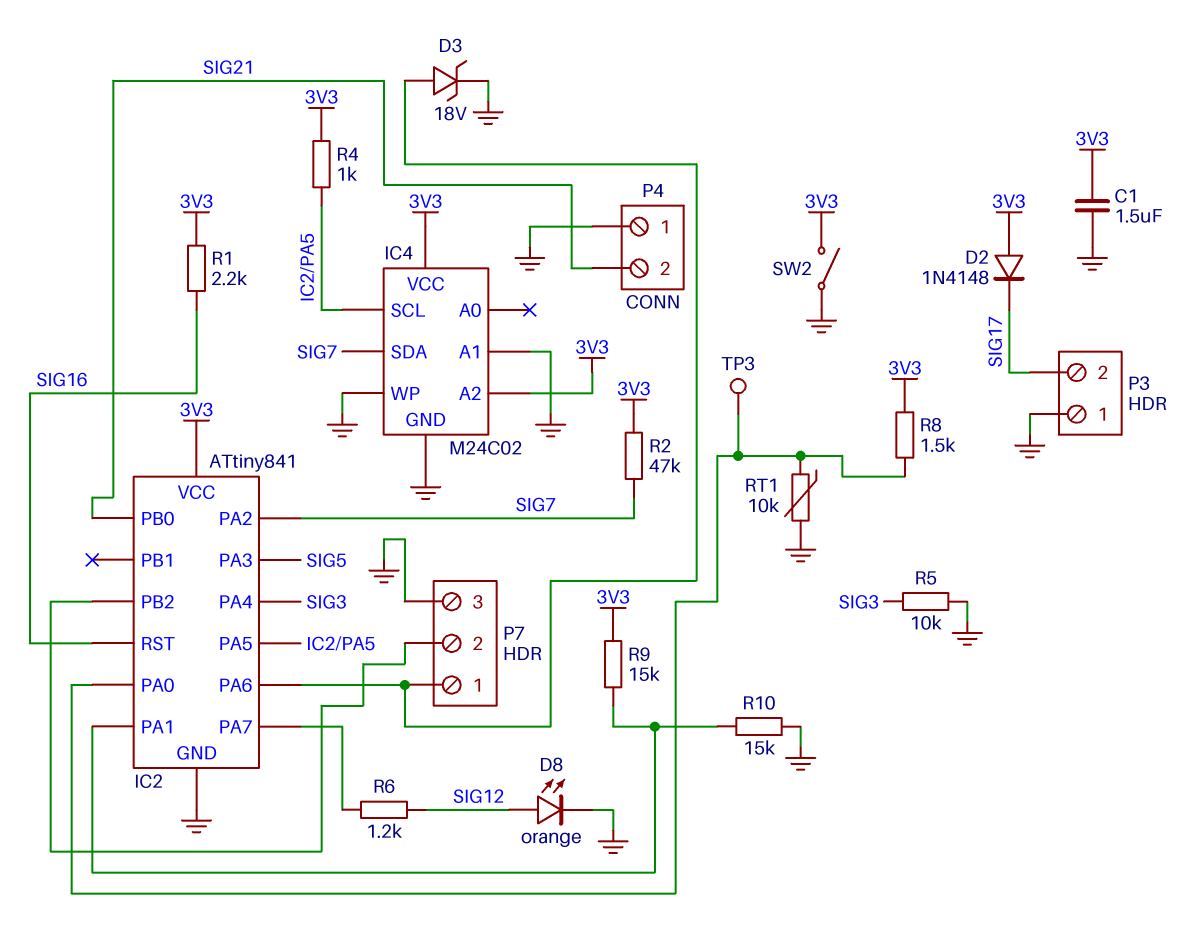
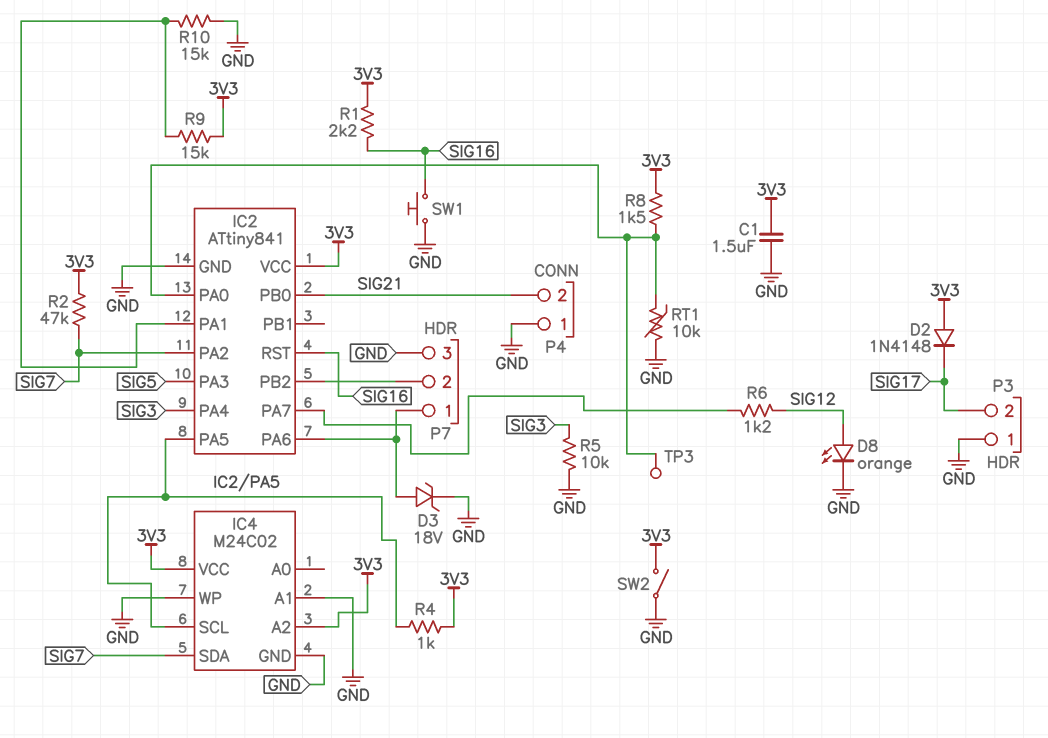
SW1: none -> button (GND, SIG16)

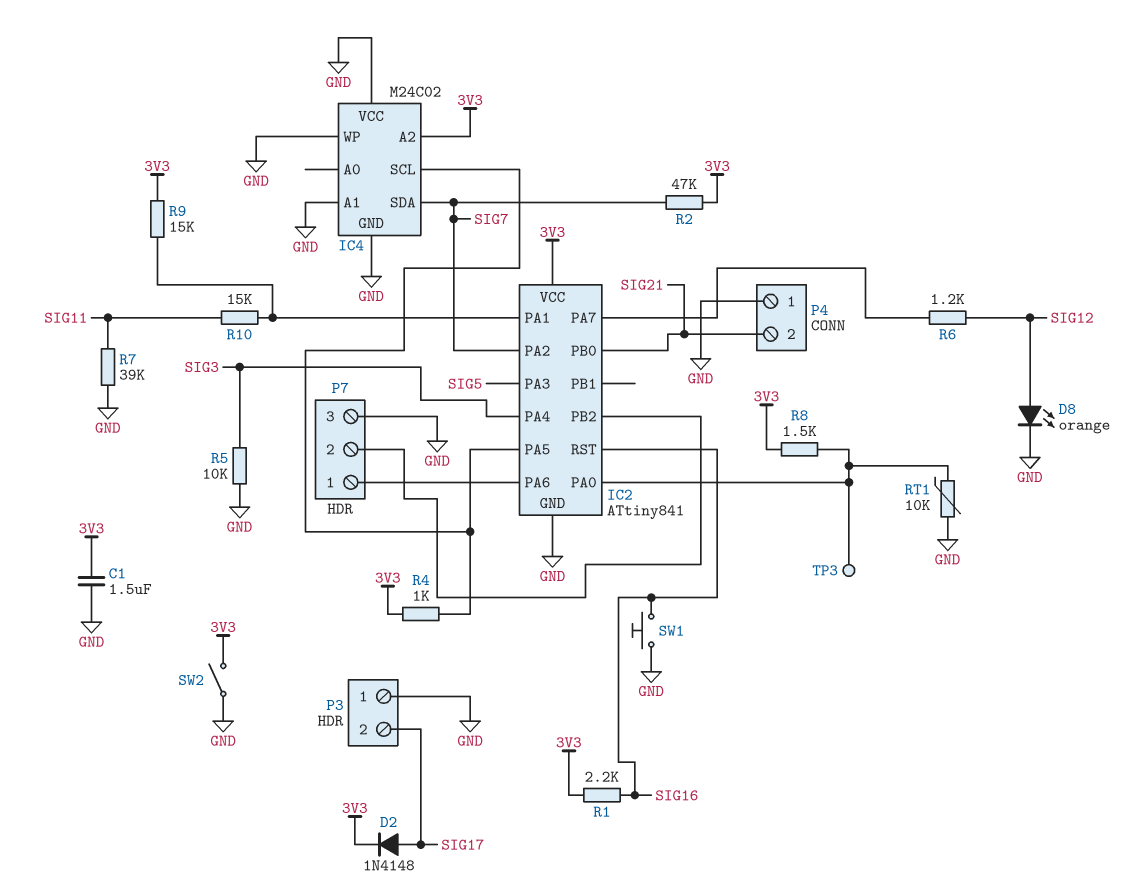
D2: diode 1N4148 (A 3V3, K SIG17) -> diode 1N4148 (A SIG17, K 3V3)
D3: zener 18V (A IC2/PA6, K GND) -> none
IC4 pin VCC: 3V3 -> GND
R7: none -> 39k (GND, SIG11)
R10: 15k (GND, IC2/PA1) -> 15k (IC2/PA1, SIG11)

